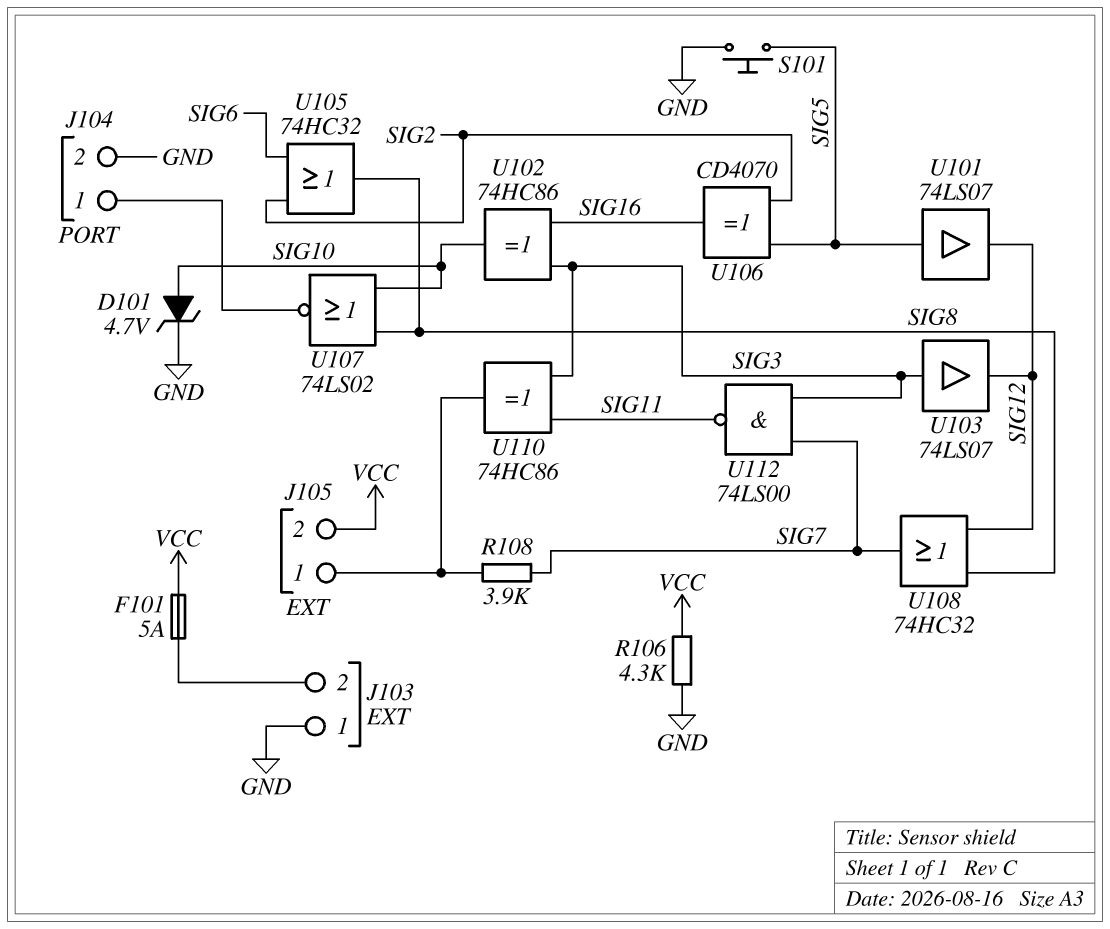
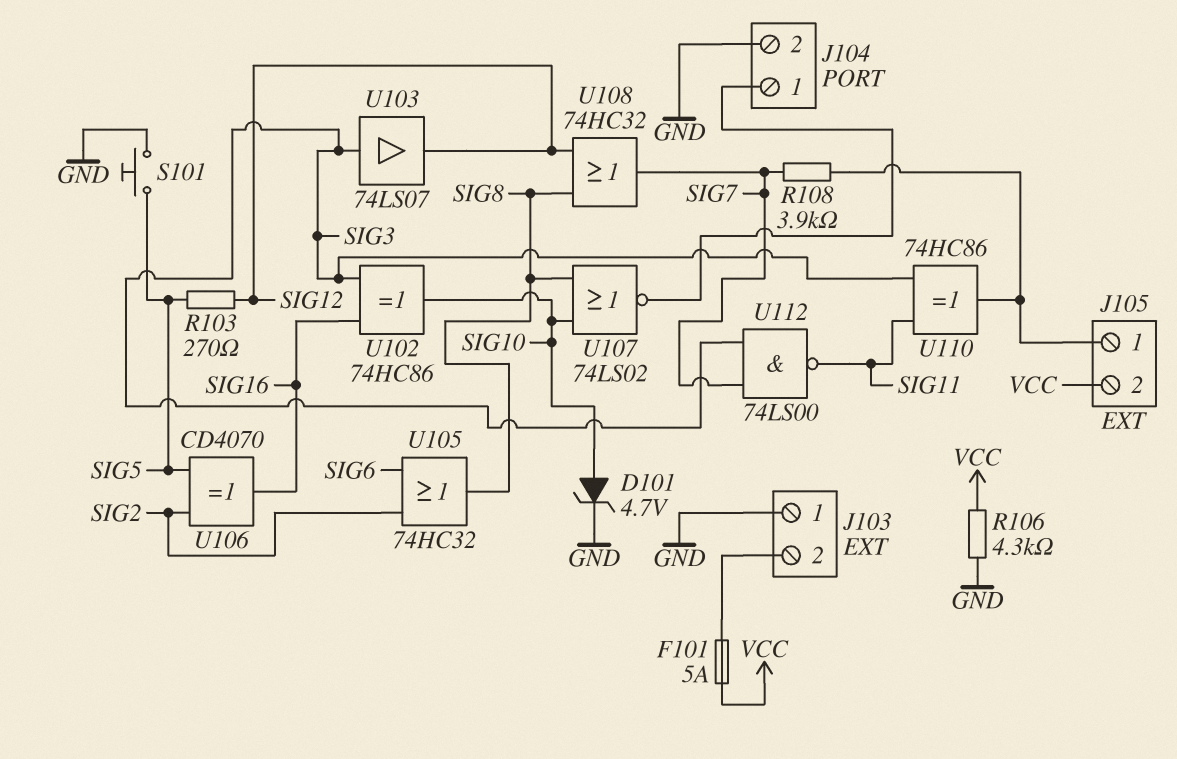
R103: none -> 270 (SIG5, SIG12)
U101: buffer 74LS07 (in SIG5, out SIG12) -> none

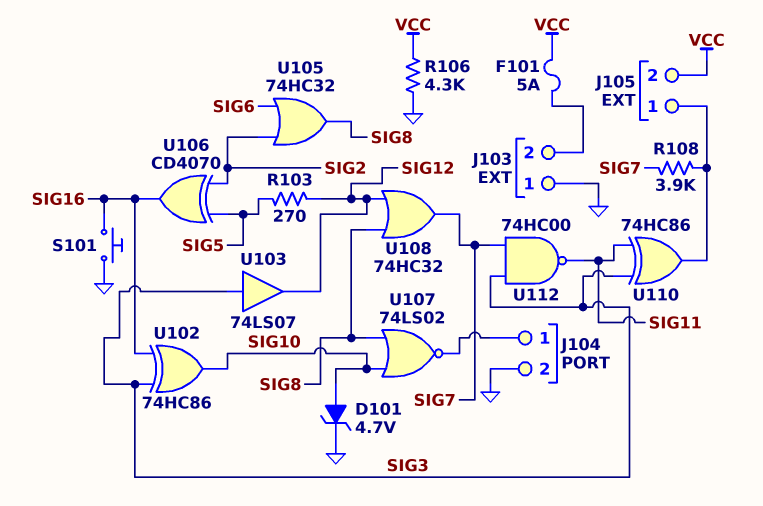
S101: button (GND, SIG5) -> button (GND, SIG16)
U112: NAND 74LS00 (in SIG3, in SIG7, out SIG11) -> NAND 74HC00 (in SIG3, in SIG7, out SIG11)

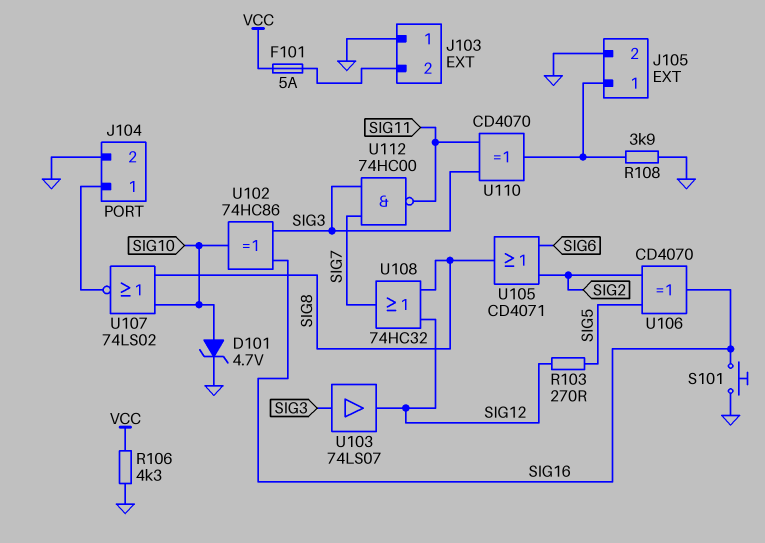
J105 pin 2: VCC -> GND
R108: 3.9k (J105/1, SIG7) -> 3.9k (GND, J105/1)
U105: OR 74HC32 (in SIG2, in SIG6, out SIG8) -> OR CD4071 (in SIG2, in SIG6, out SIG8)
U110: XOR 74HC86 (in SIG3, in SIG11, out J105/1) -> XOR CD4070 (in SIG3, in SIG11, out J105/1)

